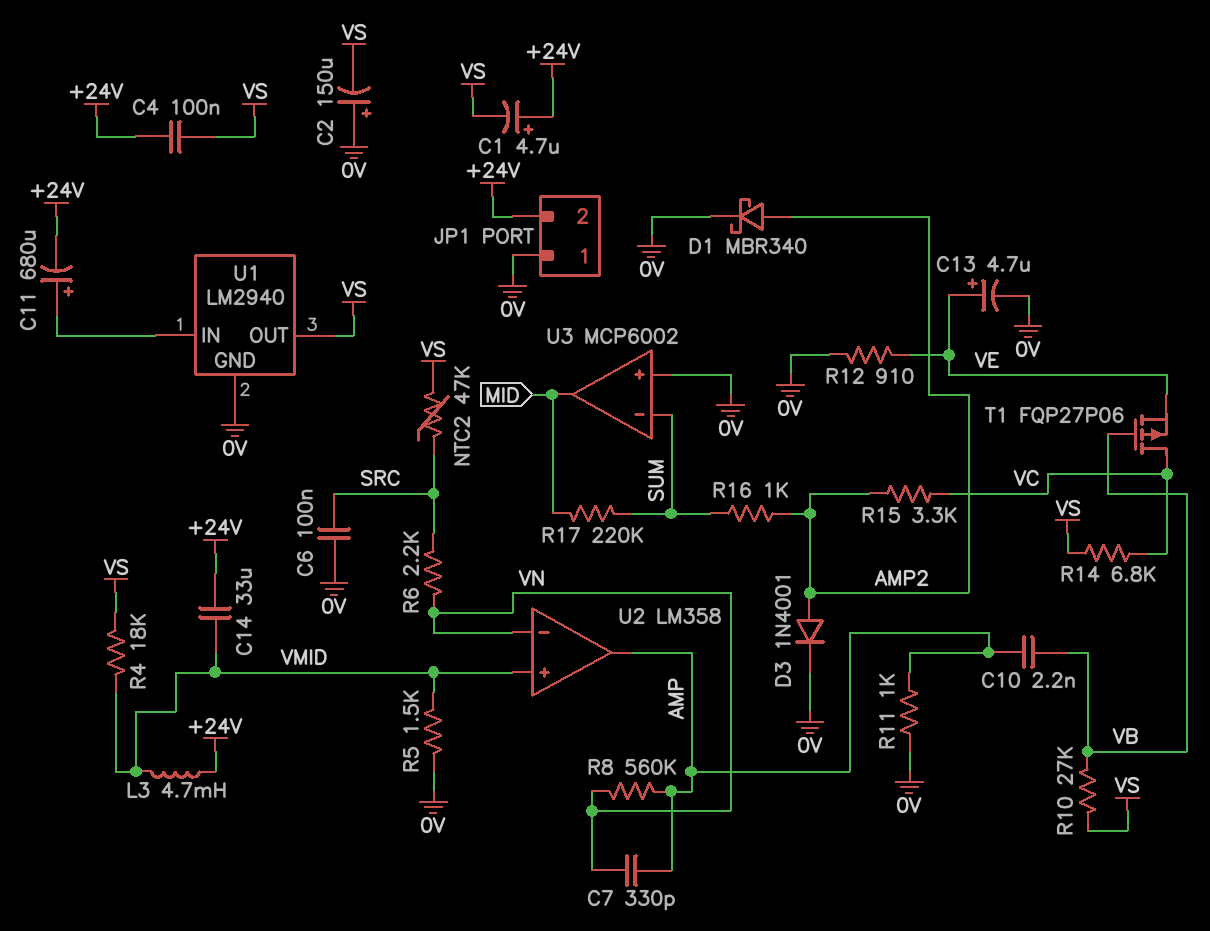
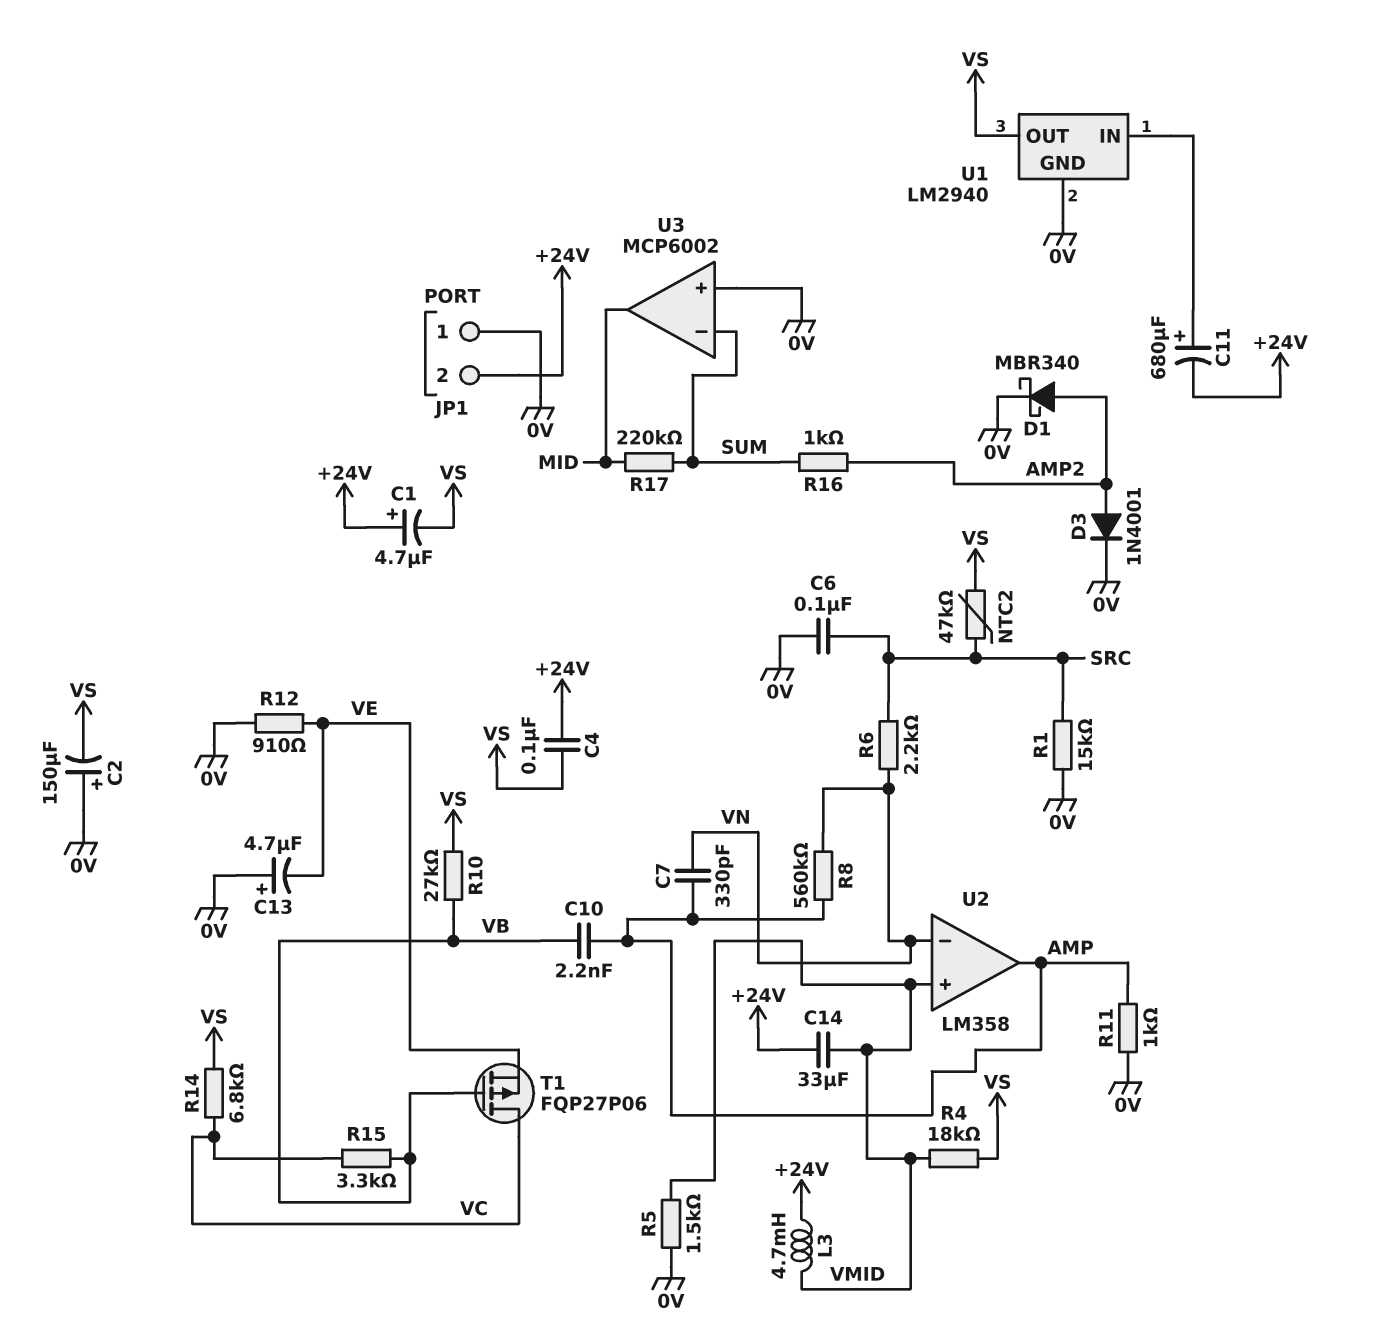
C13: 4.7uF (plus VE, minus 0V) -> 4.7uF (plus 0V, minus VE)
R1: none -> 15k (0V, SRC)
R15: 3.3k (AMP2, VC) -> 3.3k (VB, VC)

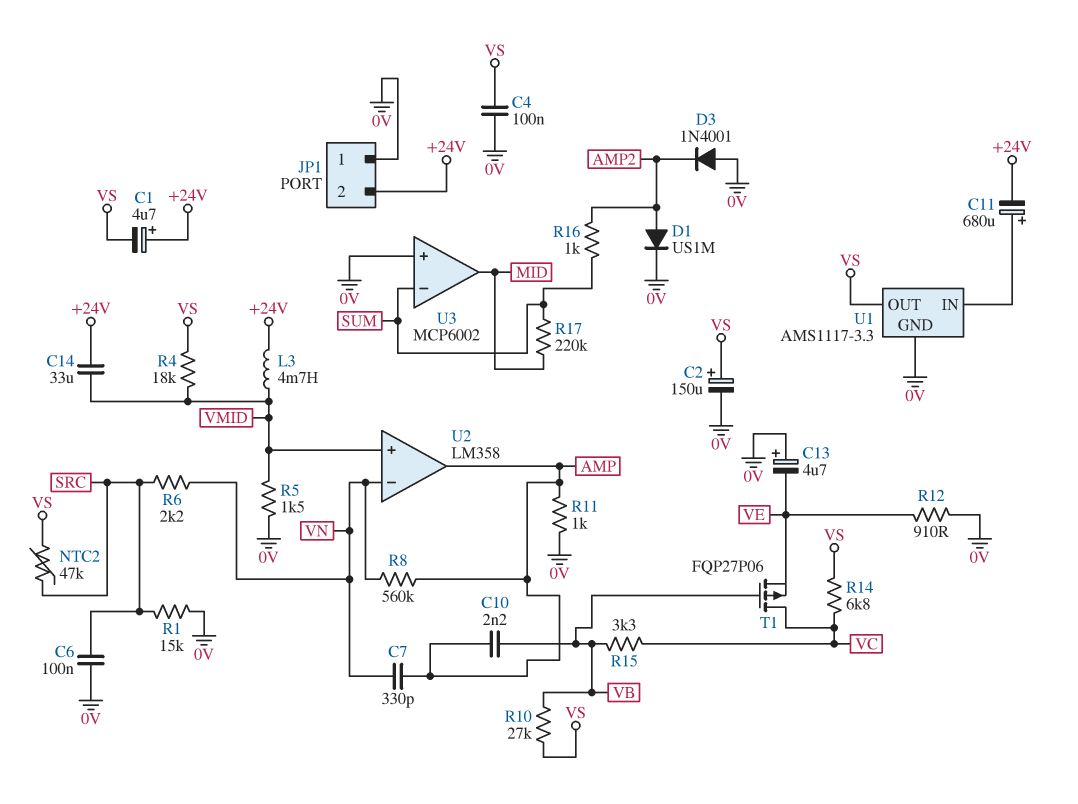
C2: 150uF (plus 0V, minus VS) -> 150uF (plus VS, minus 0V)
C4: 100nF (+24V, VS) -> 100nF (0V, VS)
D1: schottky MBR340 (A AMP2, K 0V) -> diode US1M (A AMP2, K 0V)
D3: diode 1N4001 (A AMP2, K 0V) -> diode 1N4001 (A 0V, K AMP2)
U1: LM2940 -> AMS1117-3.3

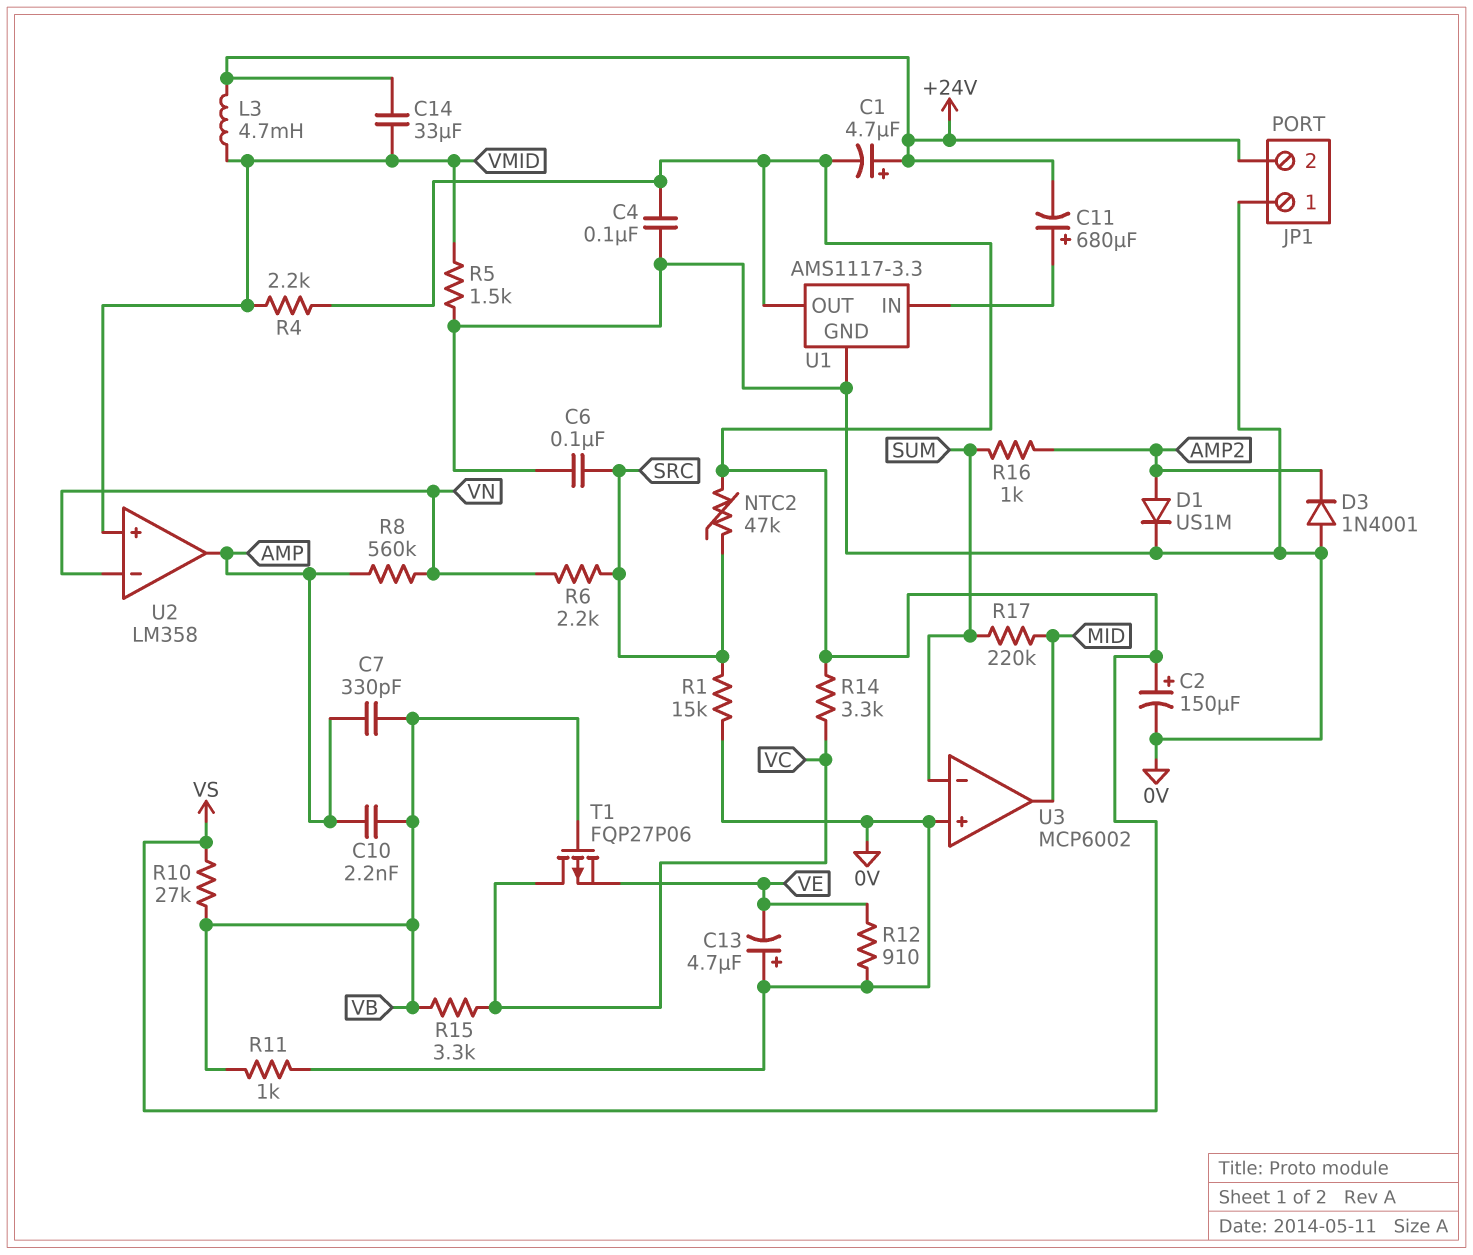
C7: 330pF (AMP, VN) -> 330pF (AMP, VB)
R4: 18k (VMID, VS) -> 2.2k (VMID, VS)
R11: 1k (0V, AMP) -> 1k (0V, VB)
R14: 6.8k (VC, VS) -> 3.3k (VC, VS)

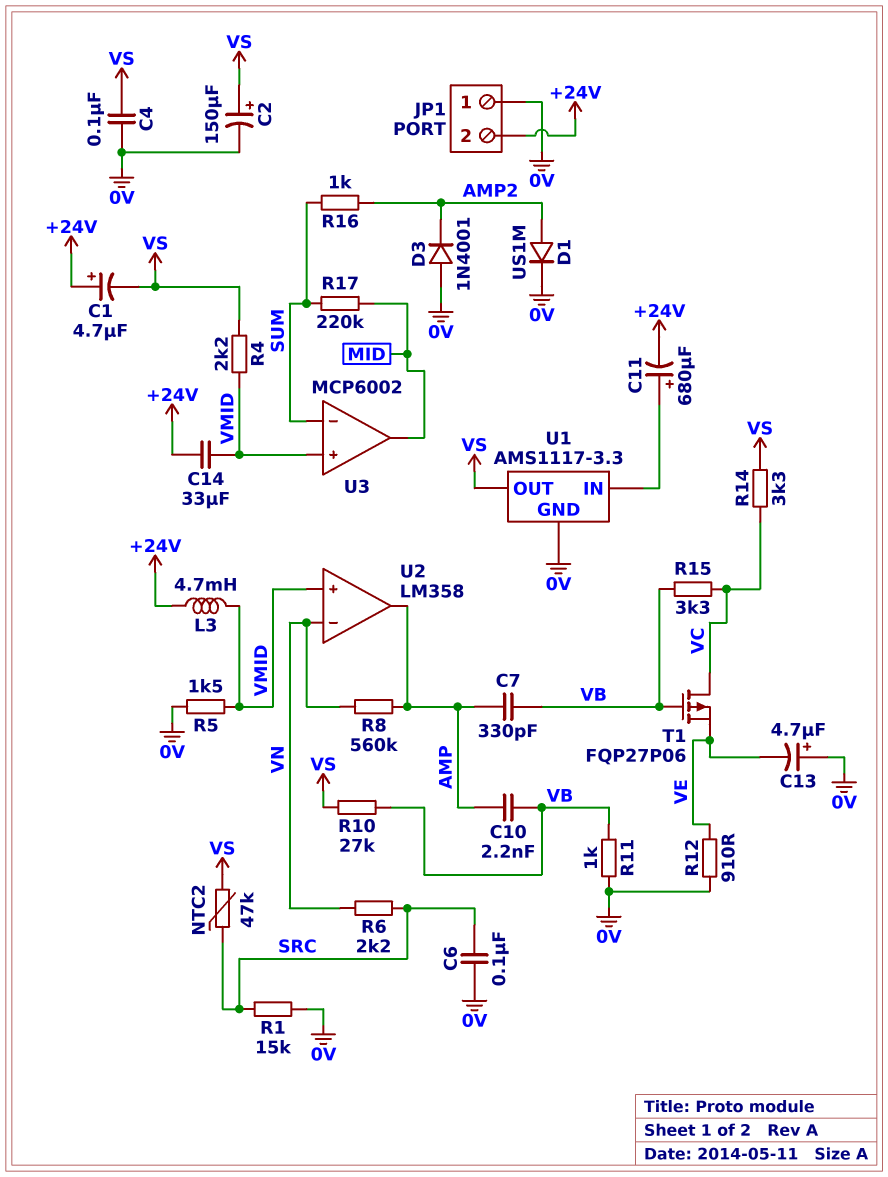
U3 pin in+: 0V -> VMID

